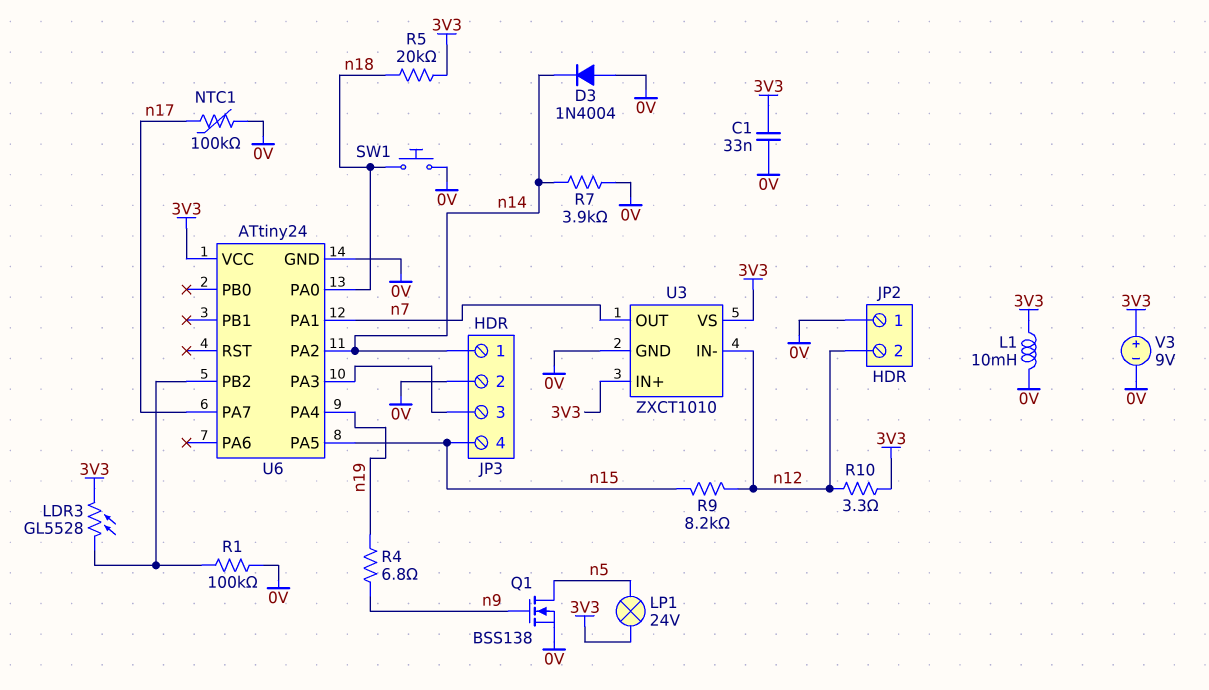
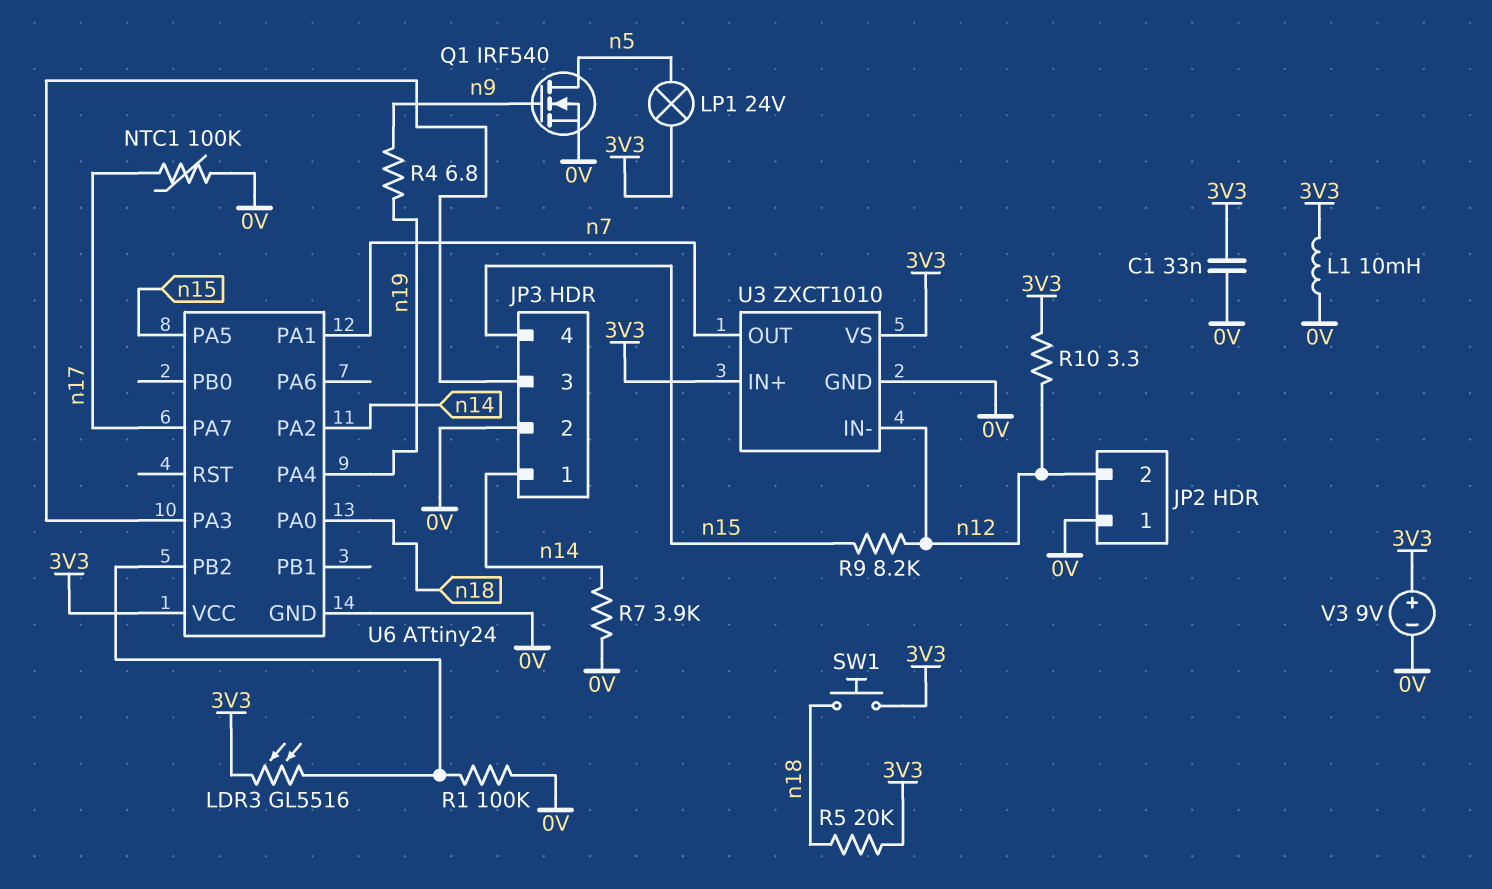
D3: diode 1N4004 (A 0V, K n14) -> none
LDR3: GL5528 (3V3, U6/PB2) -> GL5516 (3V3, U6/PB2)
Q1: NMOS BSS138 (G n9, D n5, S 0V) -> NMOS IRF540 (G n9, D n5, S 0V)
SW1: button (0V, n18) -> button (3V3, n18)

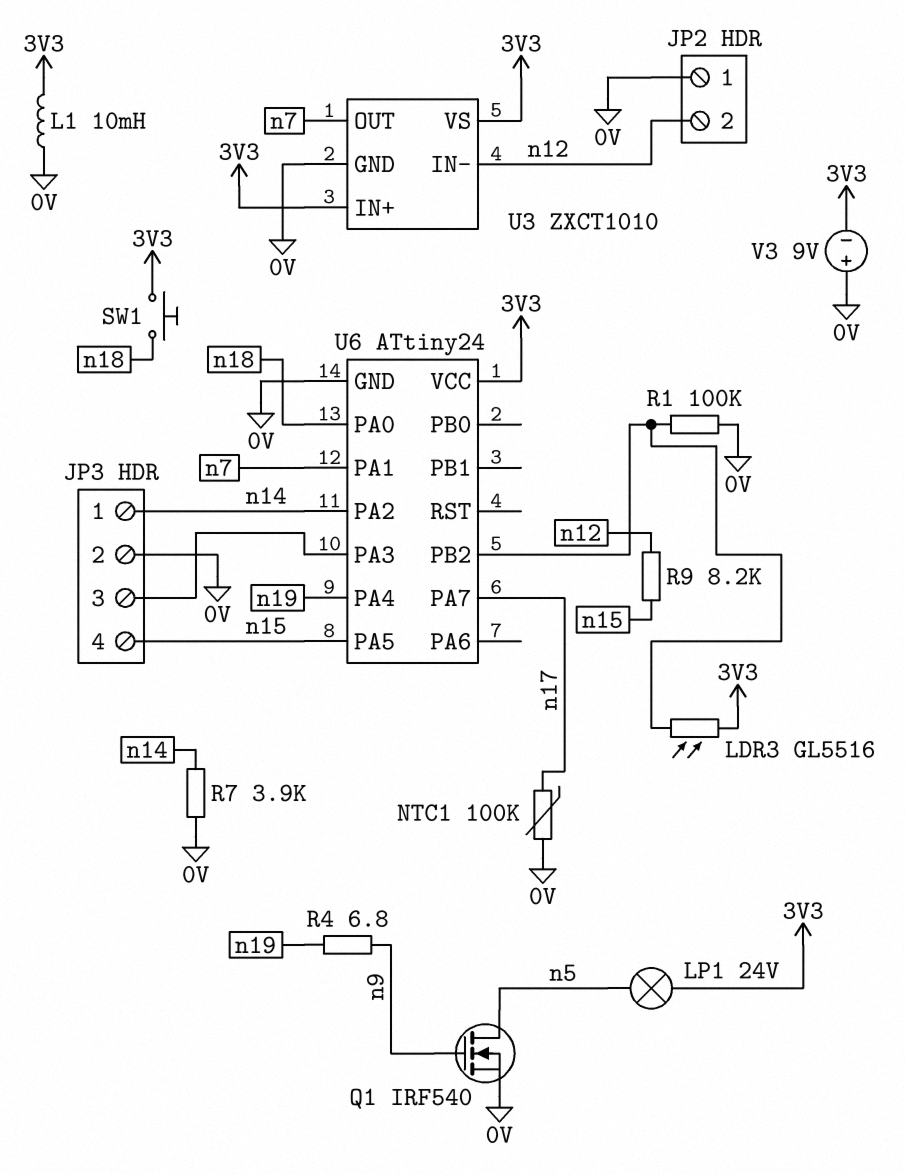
C1: 33nF (0V, 3V3) -> none
R5: 20k (3V3, n18) -> none
R10: 3.3 (3V3, n12) -> none
V3: 9V (plus 3V3, minus 0V) -> 9V (plus 0V, minus 3V3)

